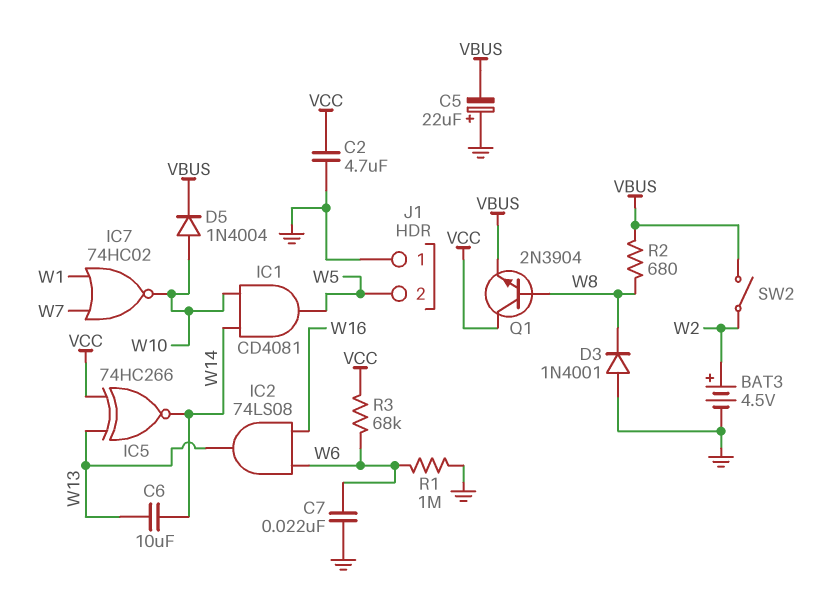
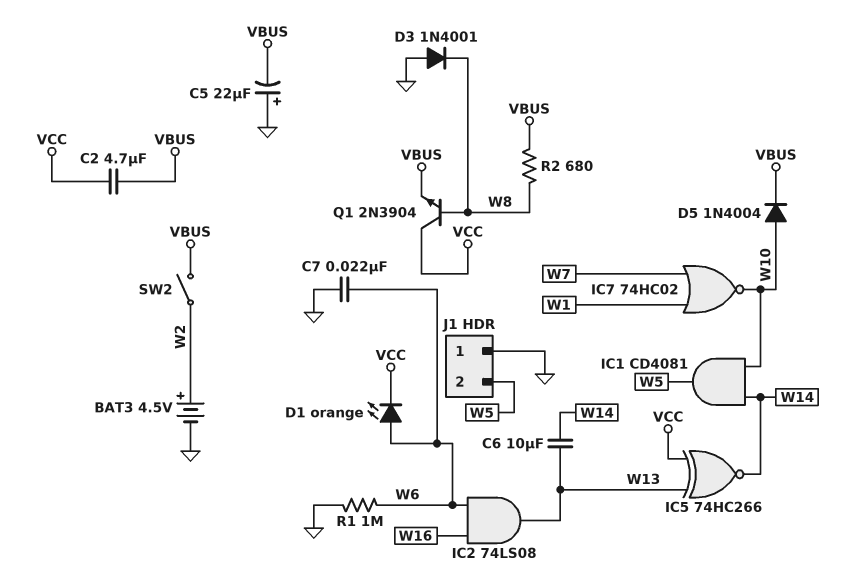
C2: 4.7uF (GND, VCC) -> 4.7uF (VBUS, VCC)
D1: none -> LED orange (A W6, K VCC)
R3: 68k (VCC, W6) -> none

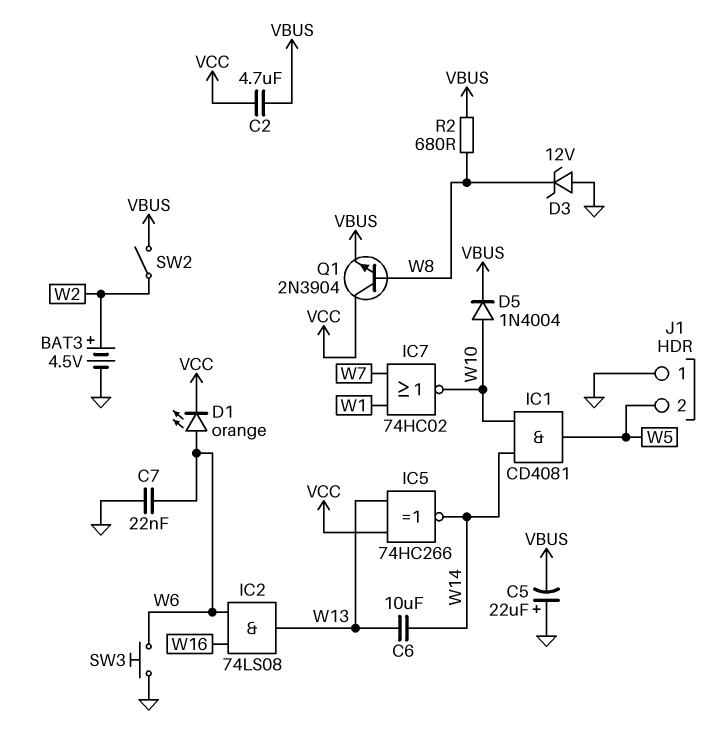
D3: diode 1N4001 (A GND, K W8) -> zener 12V (A GND, K W8)
R1: 1M (GND, W6) -> none
SW3: none -> button (GND, W6)

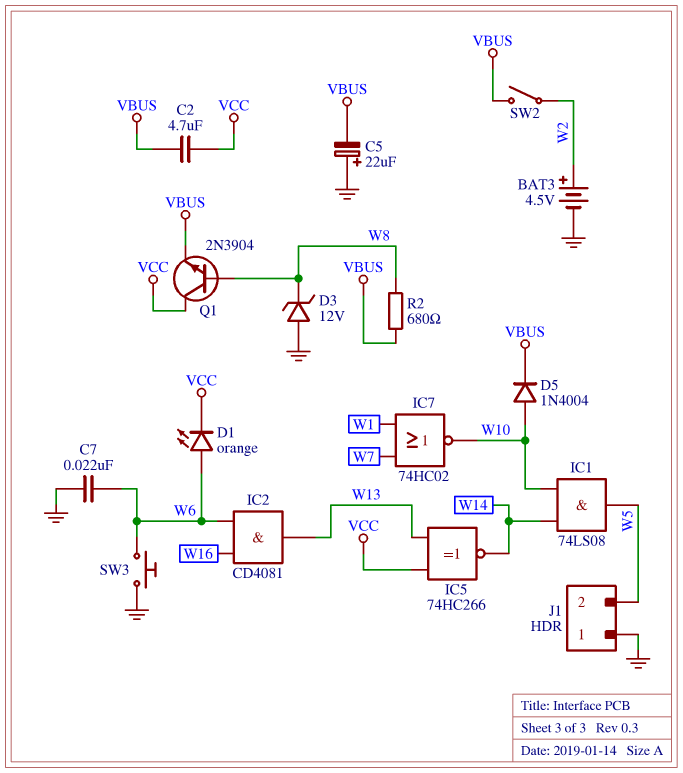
C6: 10uF (W13, W14) -> none
IC1: AND CD4081 (in W10, in W14, out W5) -> AND 74LS08 (in W10, in W14, out W5)
IC2: AND 74LS08 (in W6, in W16, out W13) -> AND CD4081 (in W6, in W16, out W13)

